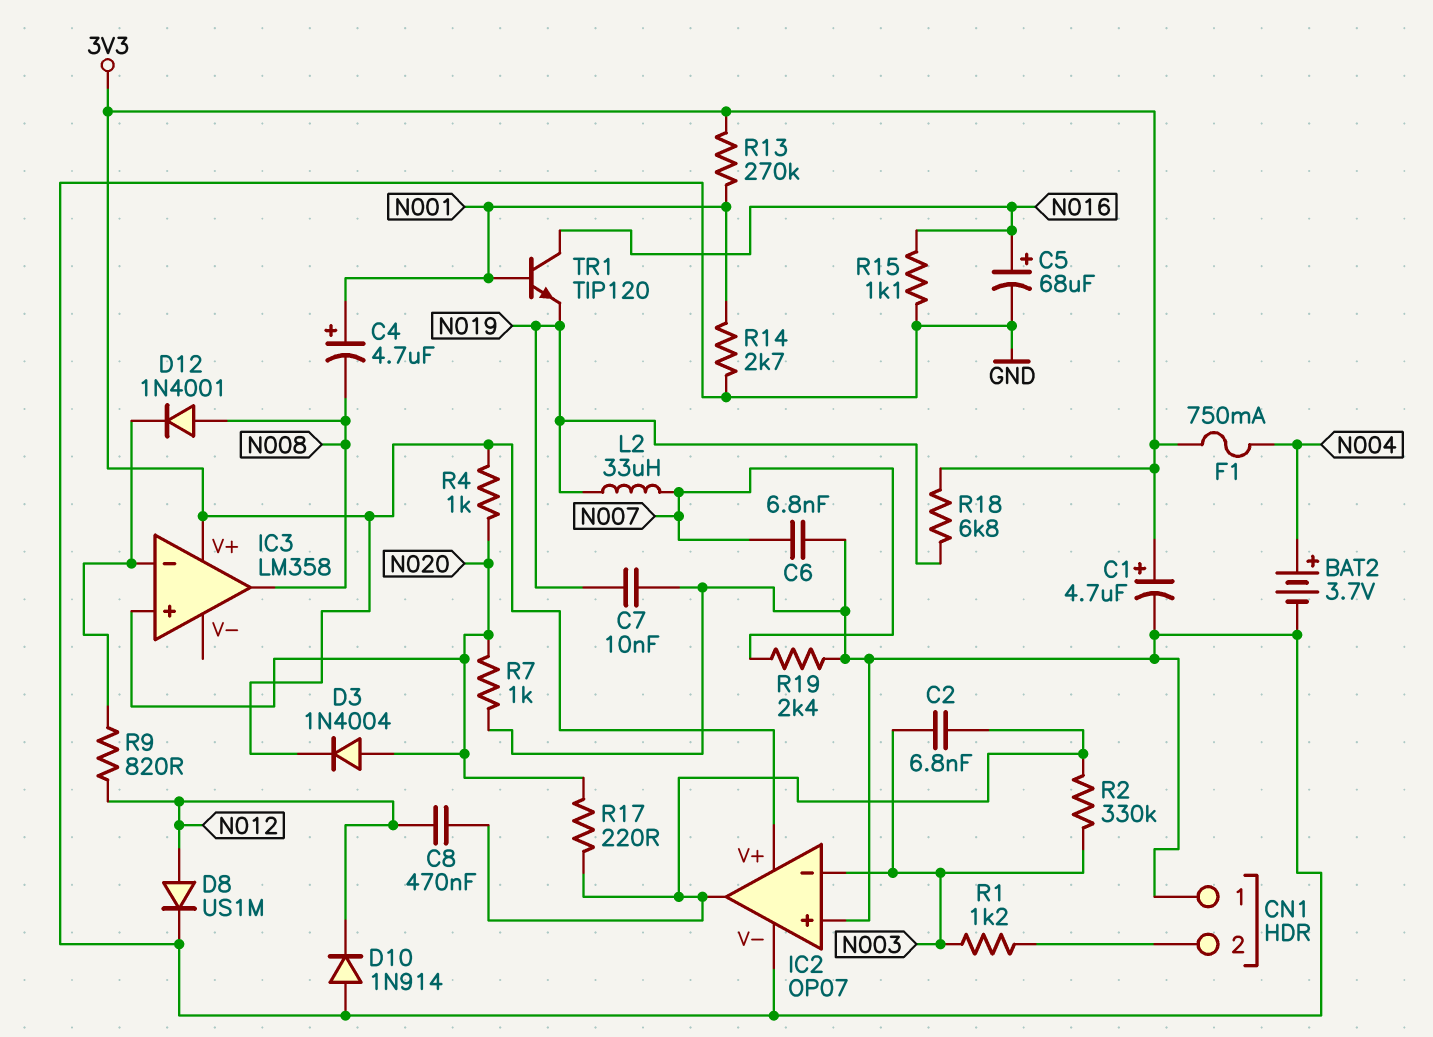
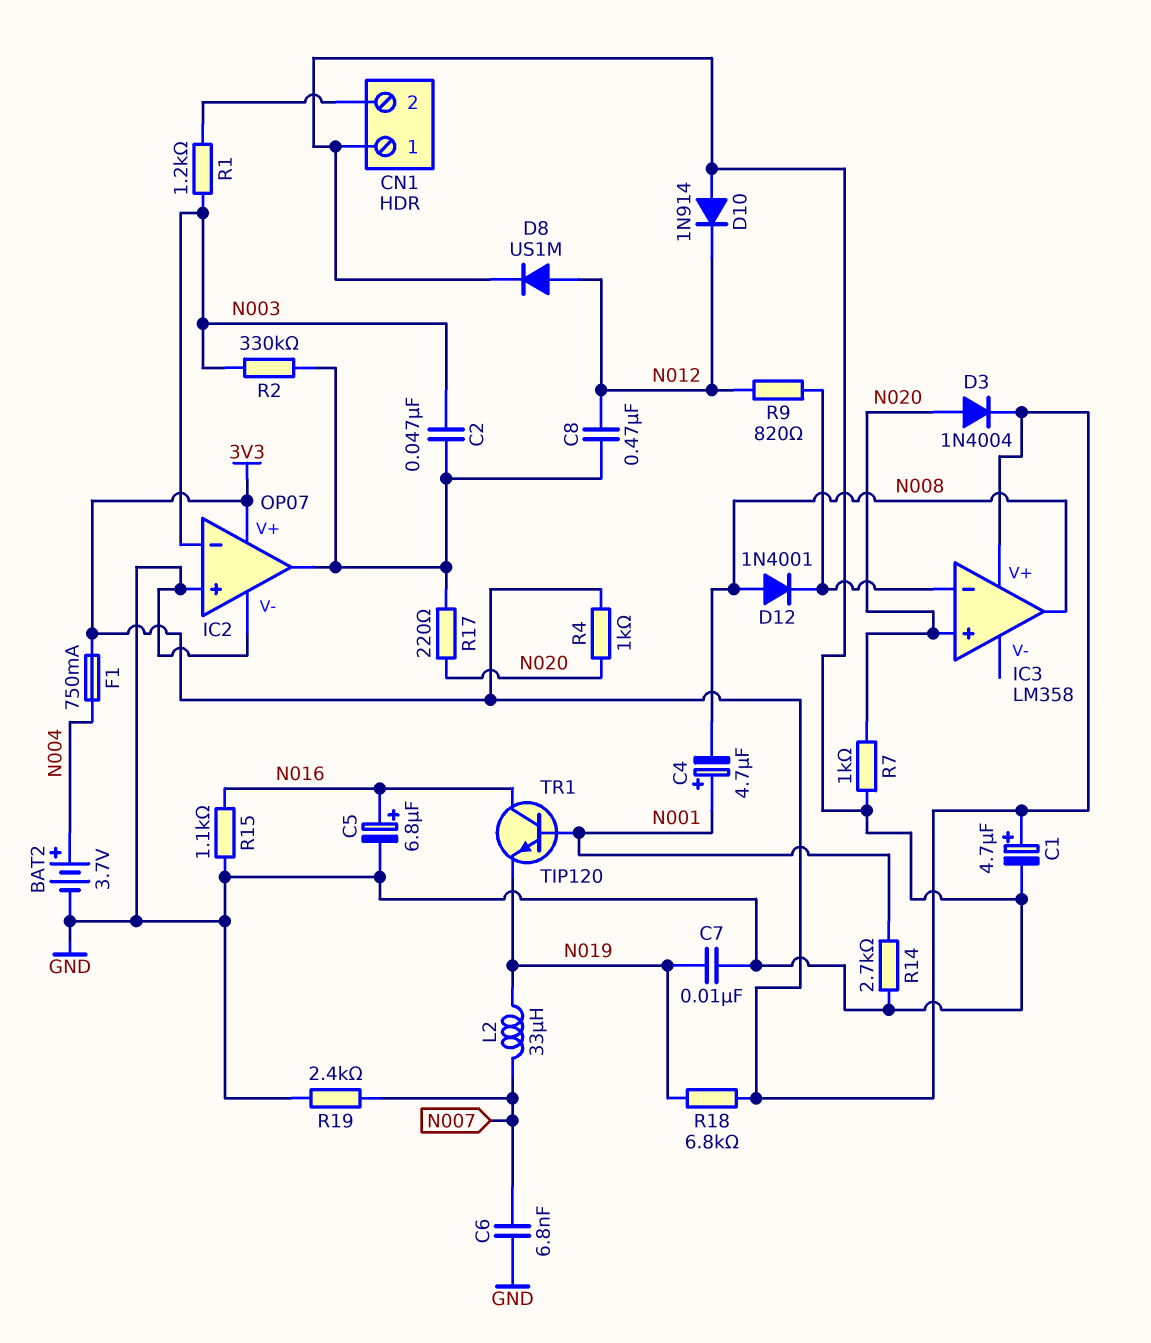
C2: 6.8nF (IC2/out, N003) -> 47nF (IC2/out, N003)
C5: 68uF (plus N016, minus GND) -> 6.8uF (plus N016, minus GND)
R13: 270k (3V3, N001) -> none

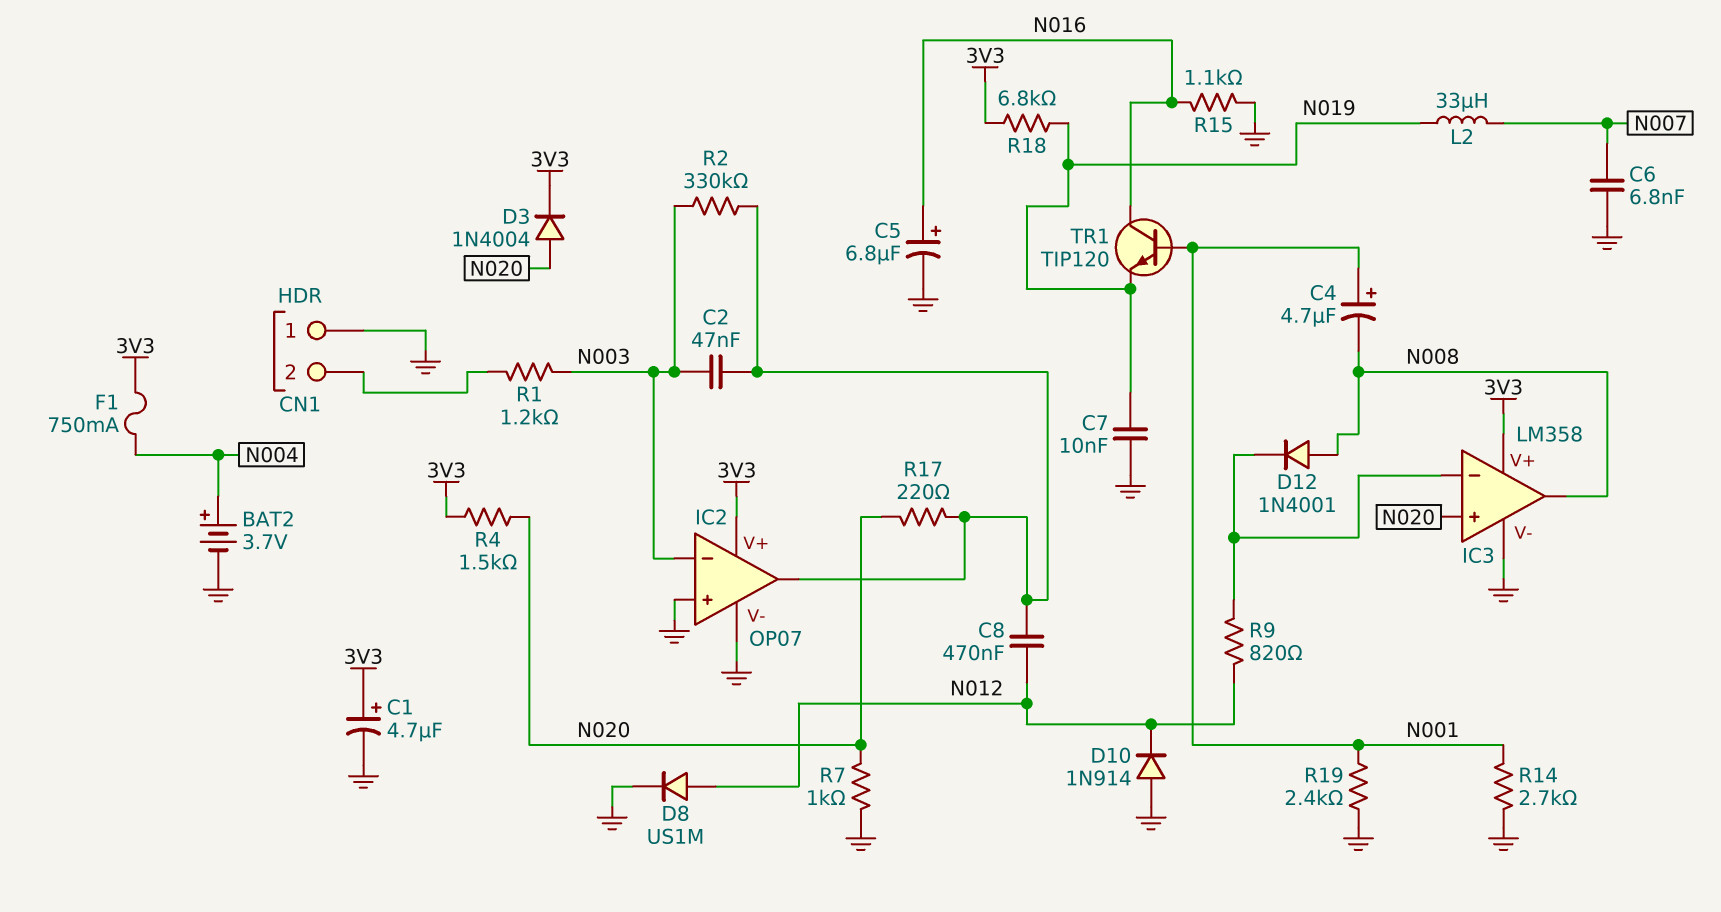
IC3 pin V-: none -> GND
R4: 1k (3V3, N020) -> 1.5k (3V3, N020)
R19: 2.4k (GND, N007) -> 2.4k (GND, N001)

